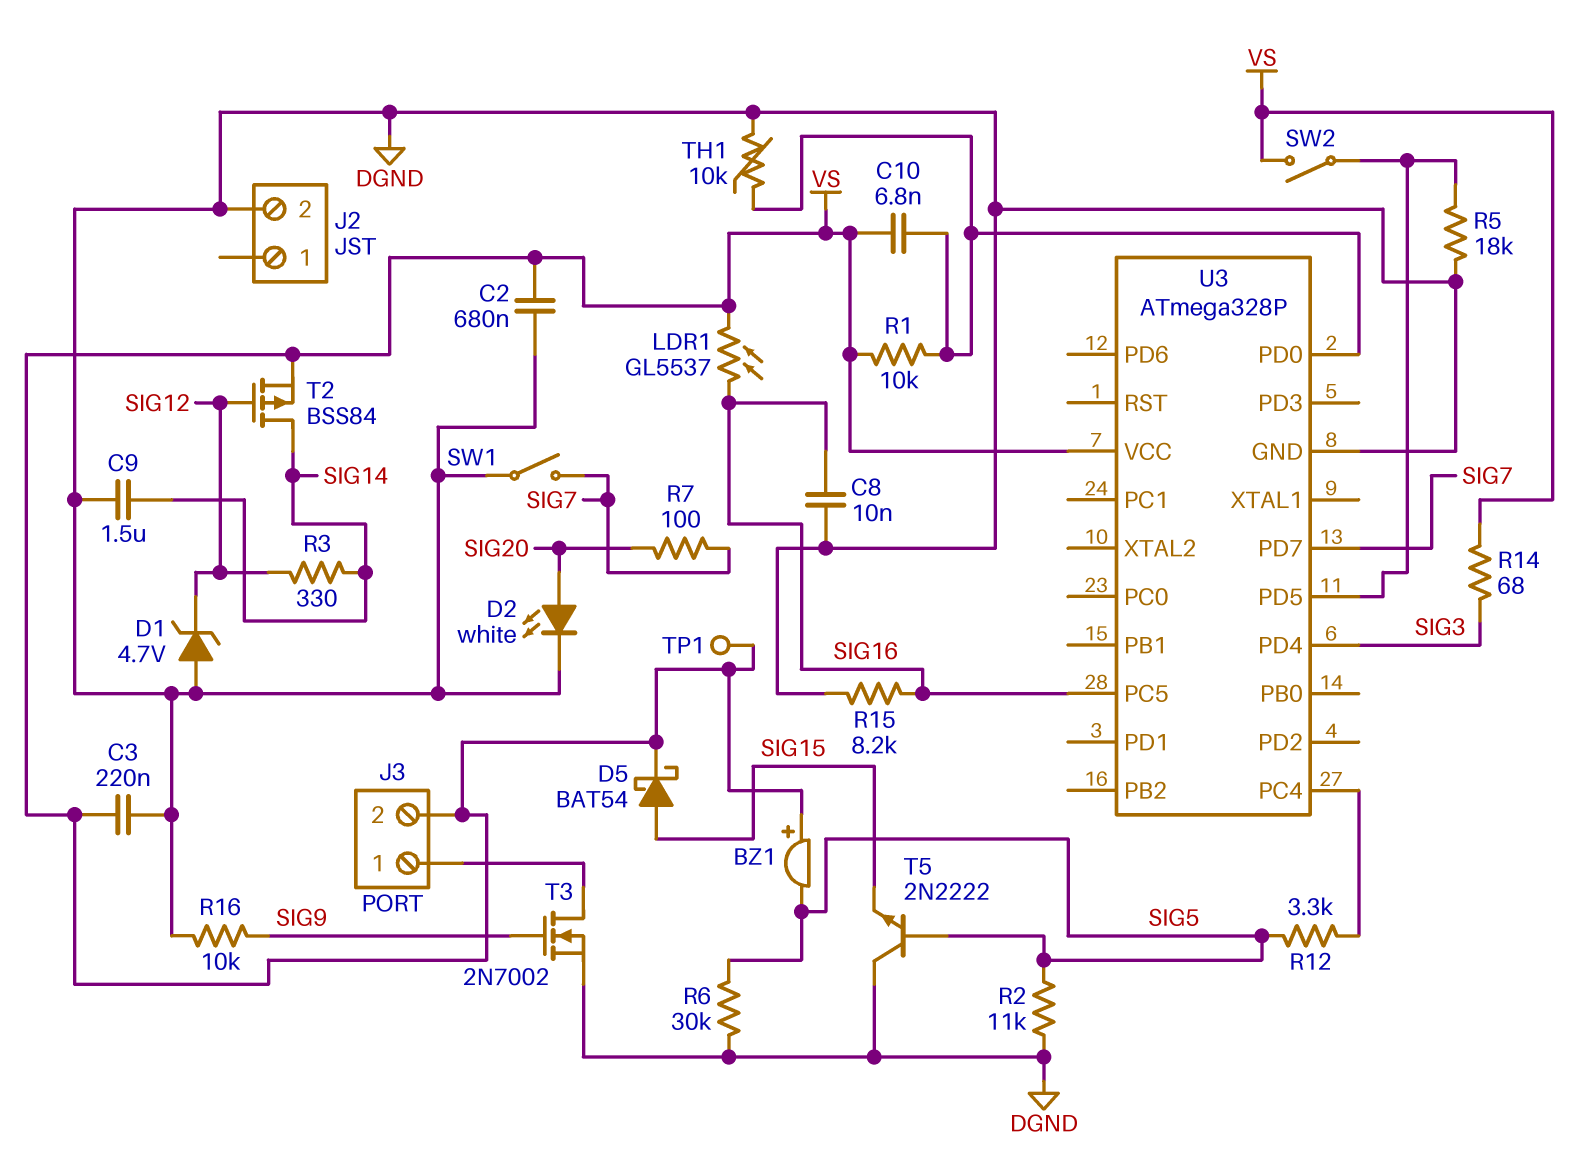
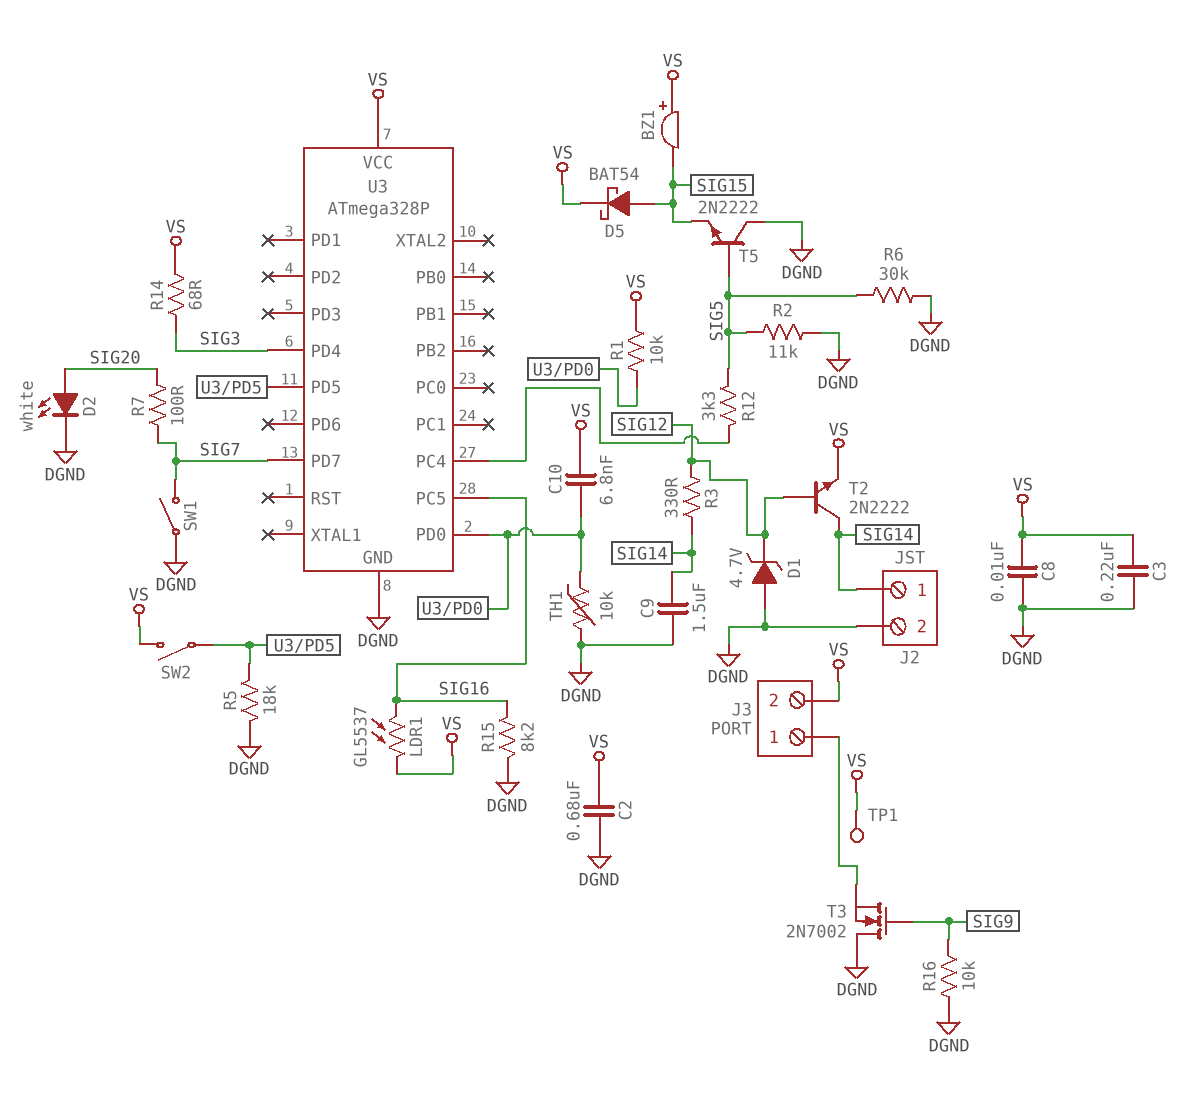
BZ1: buzzer (plus VS, minus SIG5) -> buzzer (plus VS, minus SIG15)
C8: 10nF (DGND, SIG16) -> 10nF (DGND, VS)
J2 pin 1: none -> SIG14
T2: PMOS BSS84 (G SIG12, D SIG14, S VS) -> NPN 2N2222 (B SIG12, C SIG14, E VS)
T3: NMOS 2N7002 (G SIG9, D J3/1, S DGND) -> NMOS 2N7002 (G SIG9, D DGND, S J3/1)

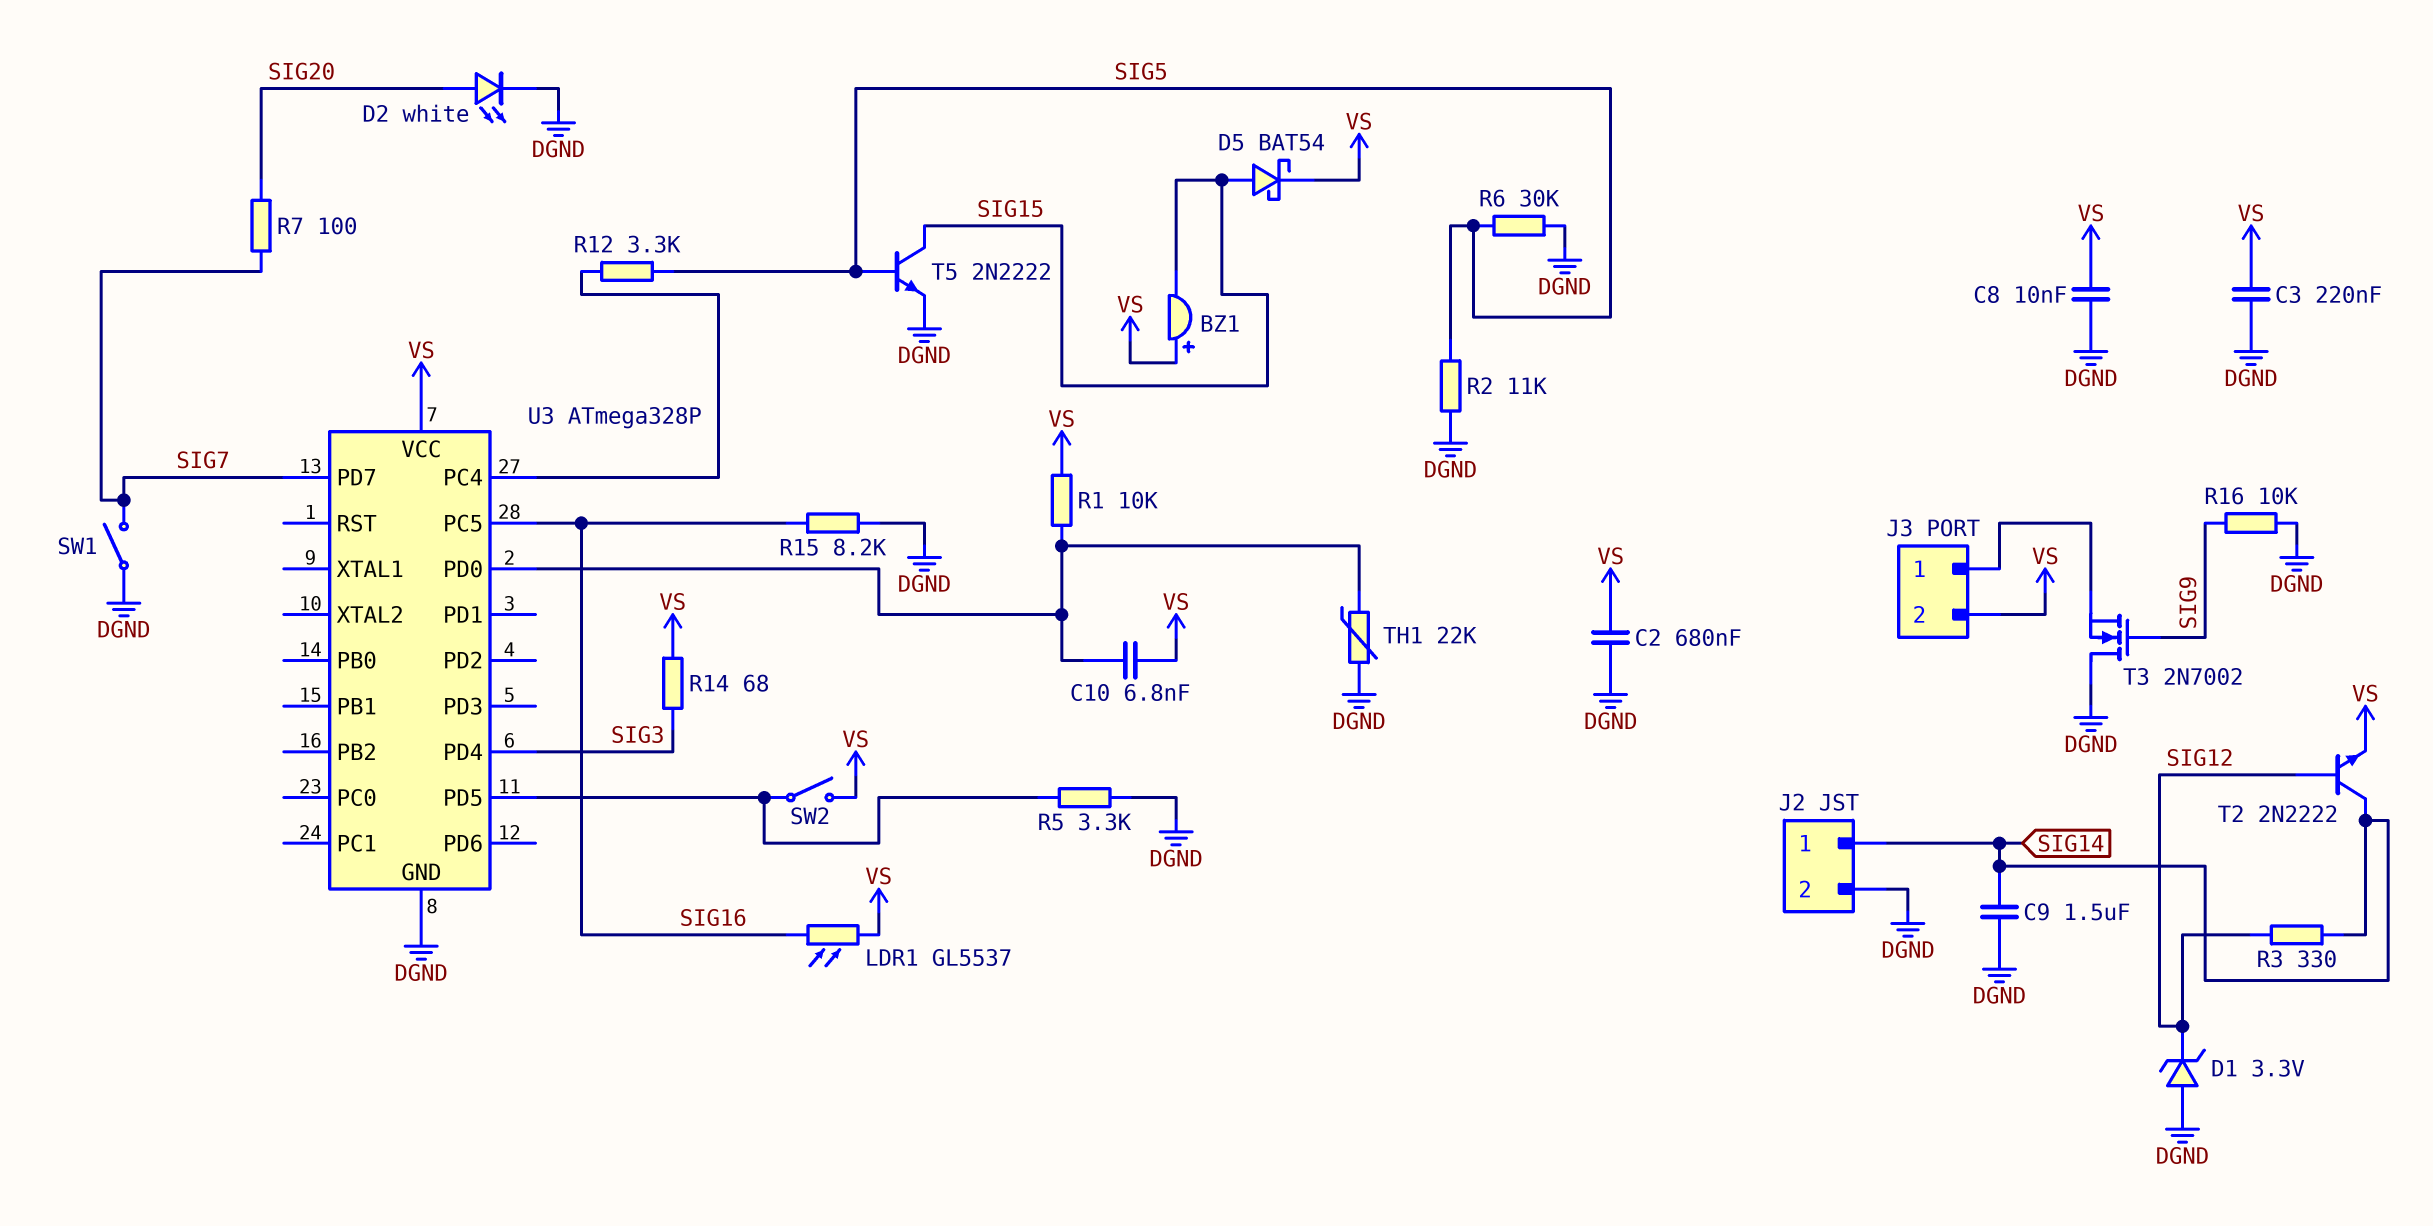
D1: zener 4.7V (A DGND, K SIG12) -> zener 3.3V (A DGND, K SIG12)
R5: 18k (DGND, U3/PD5) -> 3.3k (DGND, U3/PD5)
T5: NPN 2N2222 (B SIG5, C DGND, E SIG15) -> NPN 2N2222 (B SIG5, C SIG15, E DGND)
TH1: 10k (DGND, U3/PD0) -> 22k (DGND, U3/PD0)
TP1: test point (VS) -> none

